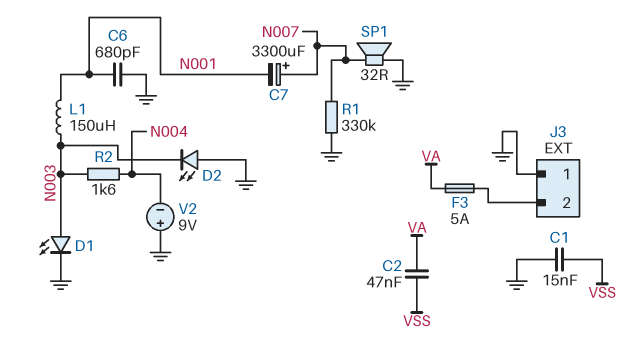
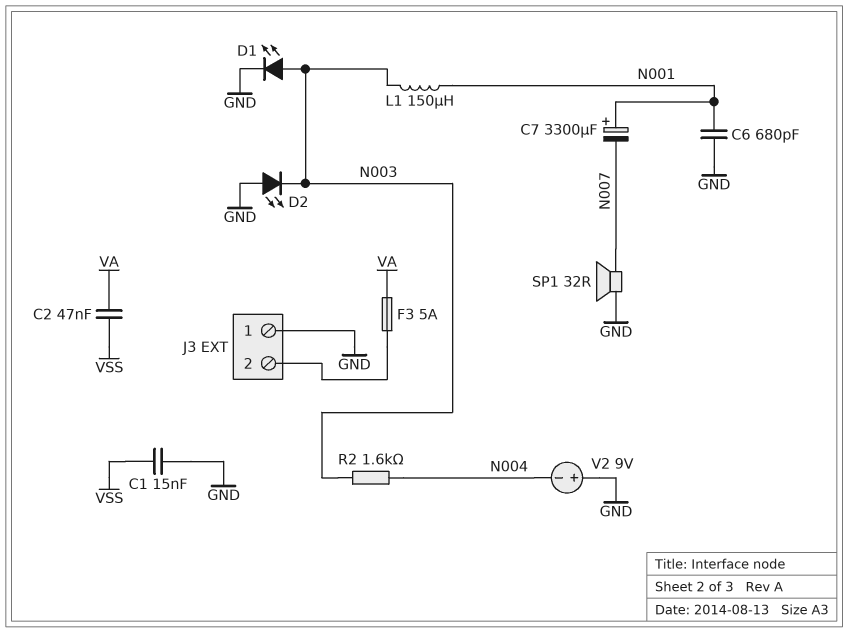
C7: 3300uF (plus N007, minus N001) -> 3300uF (plus N001, minus N007)
R1: 330k (GND, N007) -> none

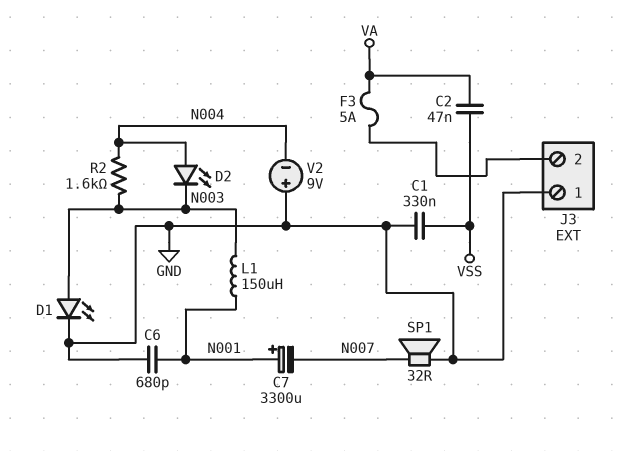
C1: 15nF (GND, VSS) -> 330nF (GND, VSS)
D2: LED (A GND, K N003) -> LED (A N004, K N003)

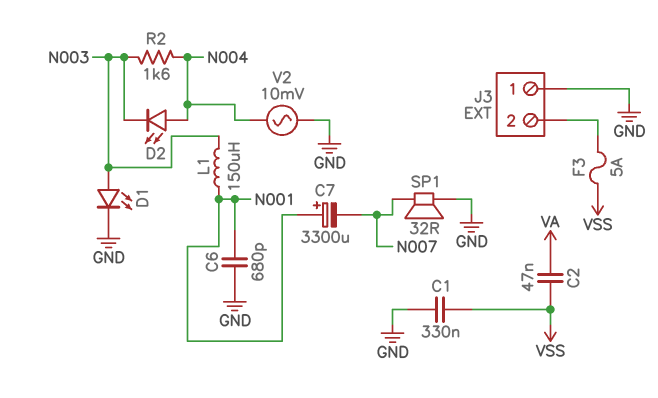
F3: 5A (J3/2, VA) -> 5A (J3/2, VSS)
V2: 9V (plus GND, minus N004) -> AC 10mV (GND, N004)

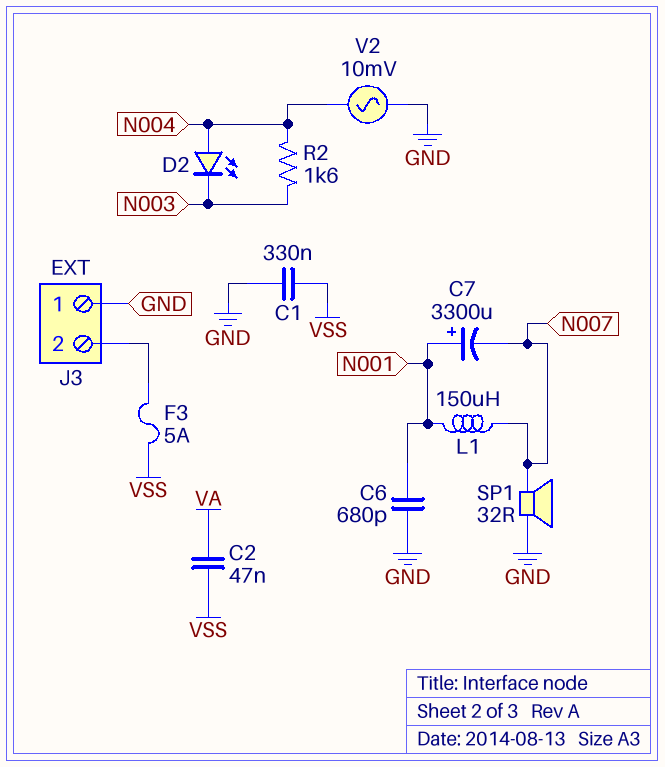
D1: LED (A N003, K GND) -> none
L1: 150uH (N001, N003) -> 150uH (N001, N007)

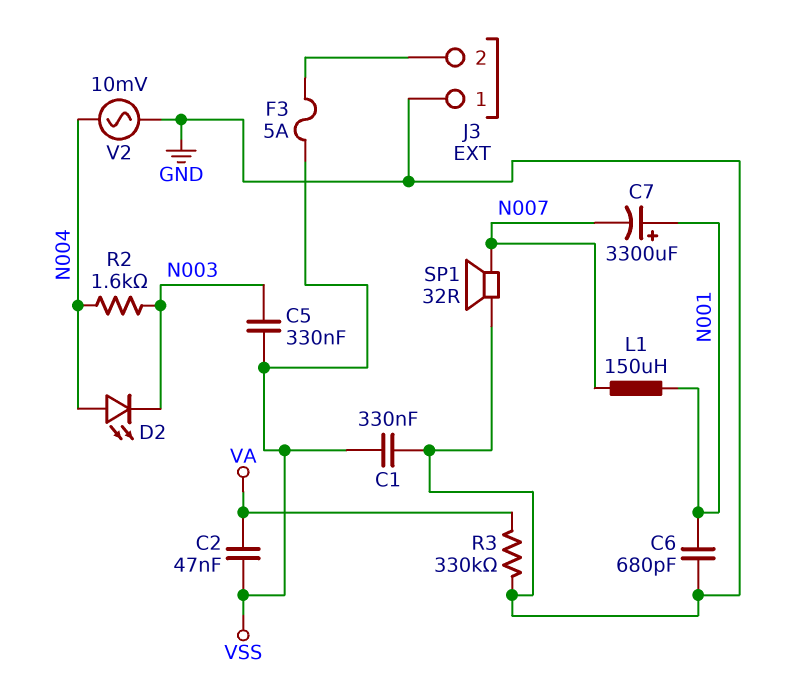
C5: none -> 330nF (N003, VSS)
R3: none -> 330k (GND, VA)

